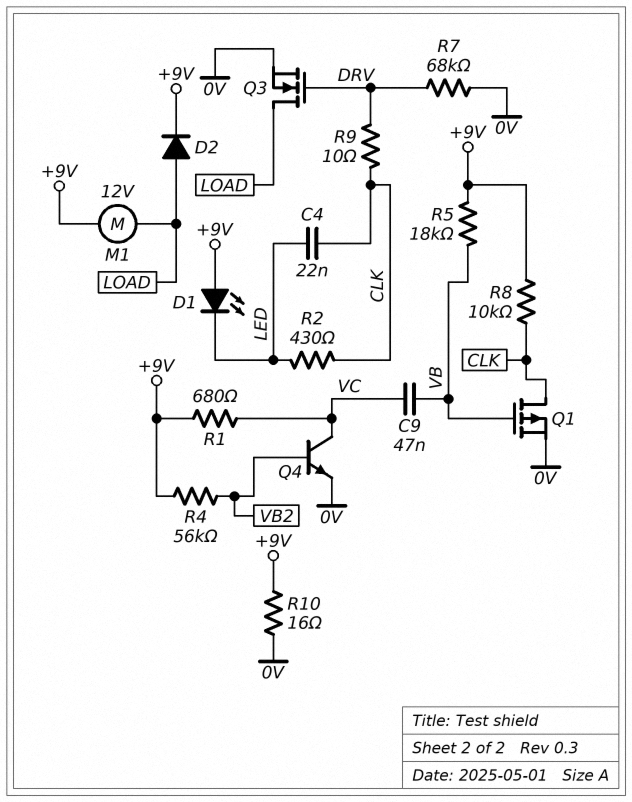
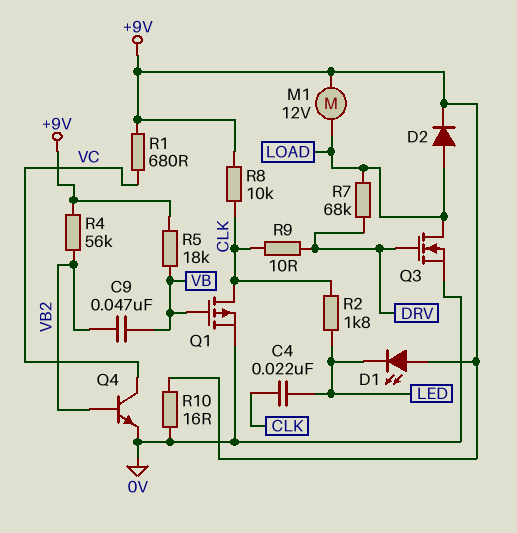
C9: 47nF (VB, VC) -> 47nF (VB, VB2)
R2: 430 (CLK, LED) -> 1.8k (CLK, LED)
R7: 68k (0V, DRV) -> 68k (DRV, LOAD)

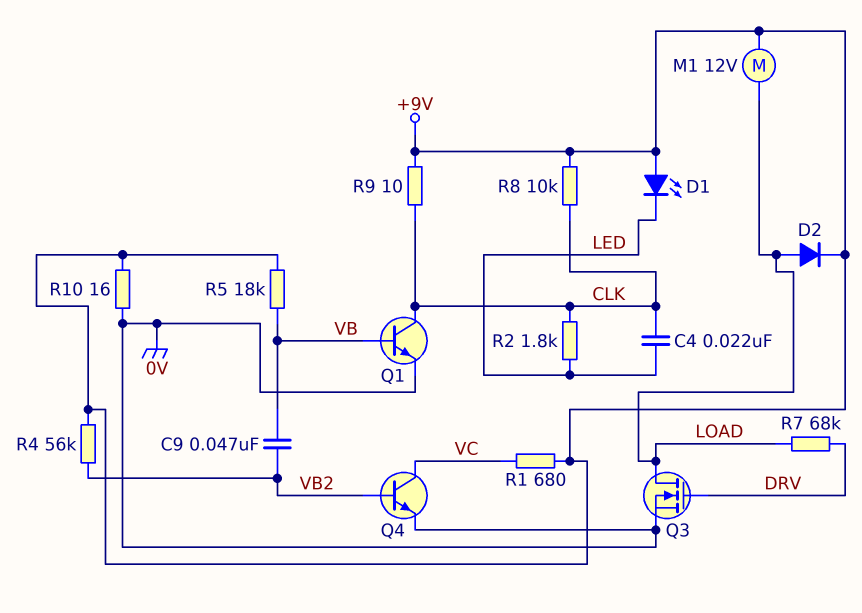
Q1: PMOS (G VB, D CLK, S 0V) -> NPN (B VB, C CLK, E 0V)
R9: 10 (CLK, DRV) -> 10 (+9V, CLK)

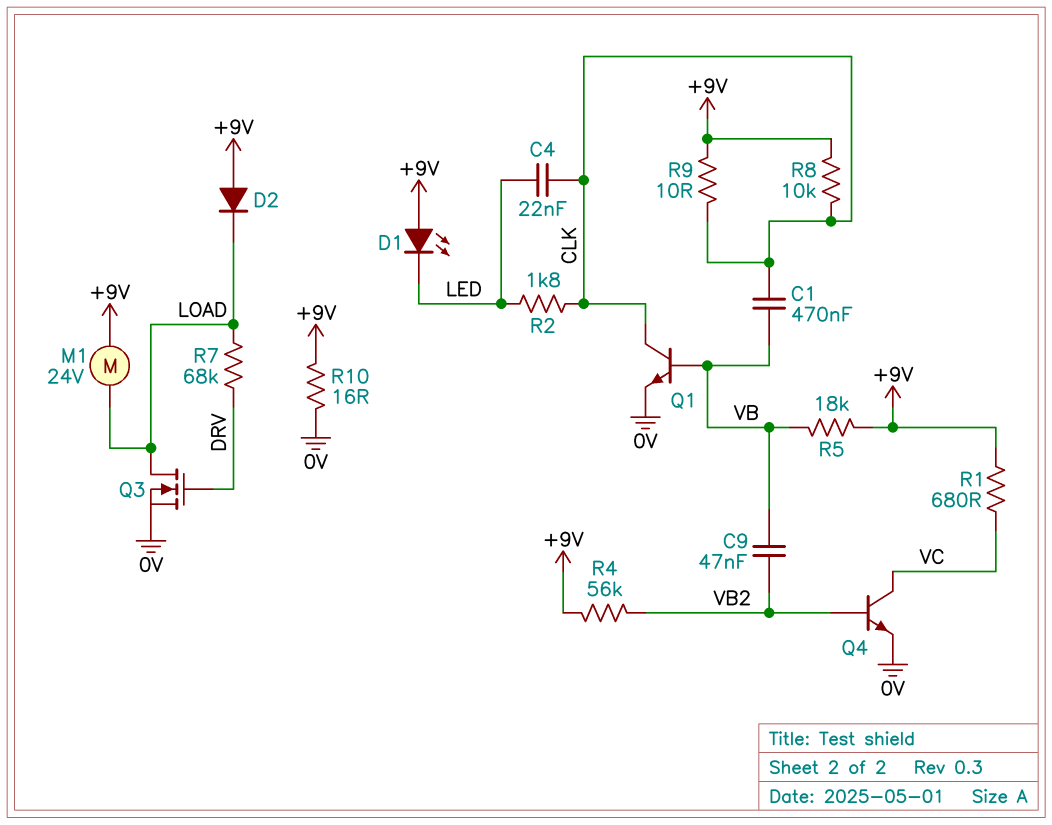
C1: none -> 470nF (CLK, VB)
D2: diode (A LOAD, K +9V) -> diode (A +9V, K LOAD)
M1: motor 12V (+9V, LOAD) -> motor 24V (+9V, LOAD)

